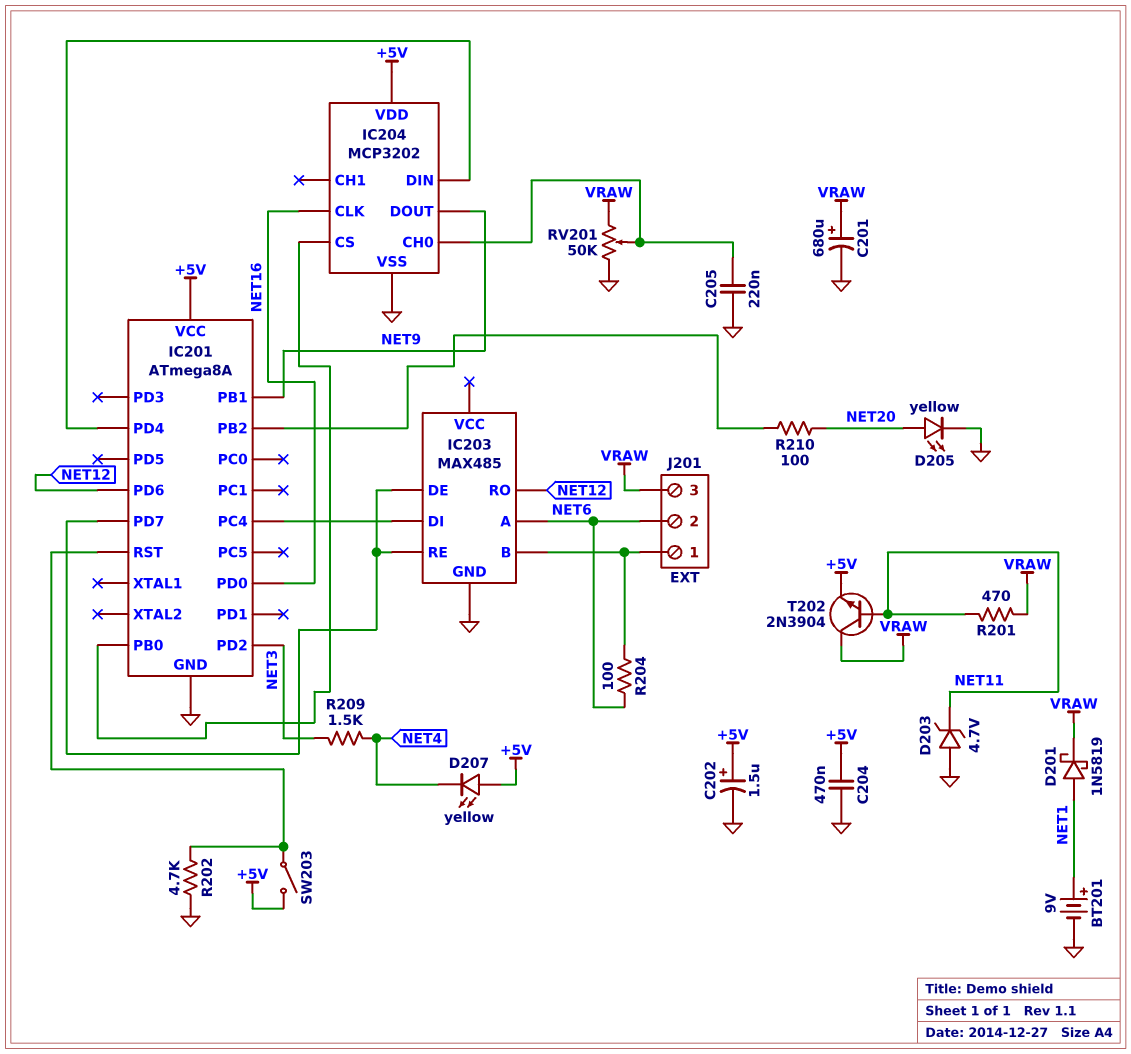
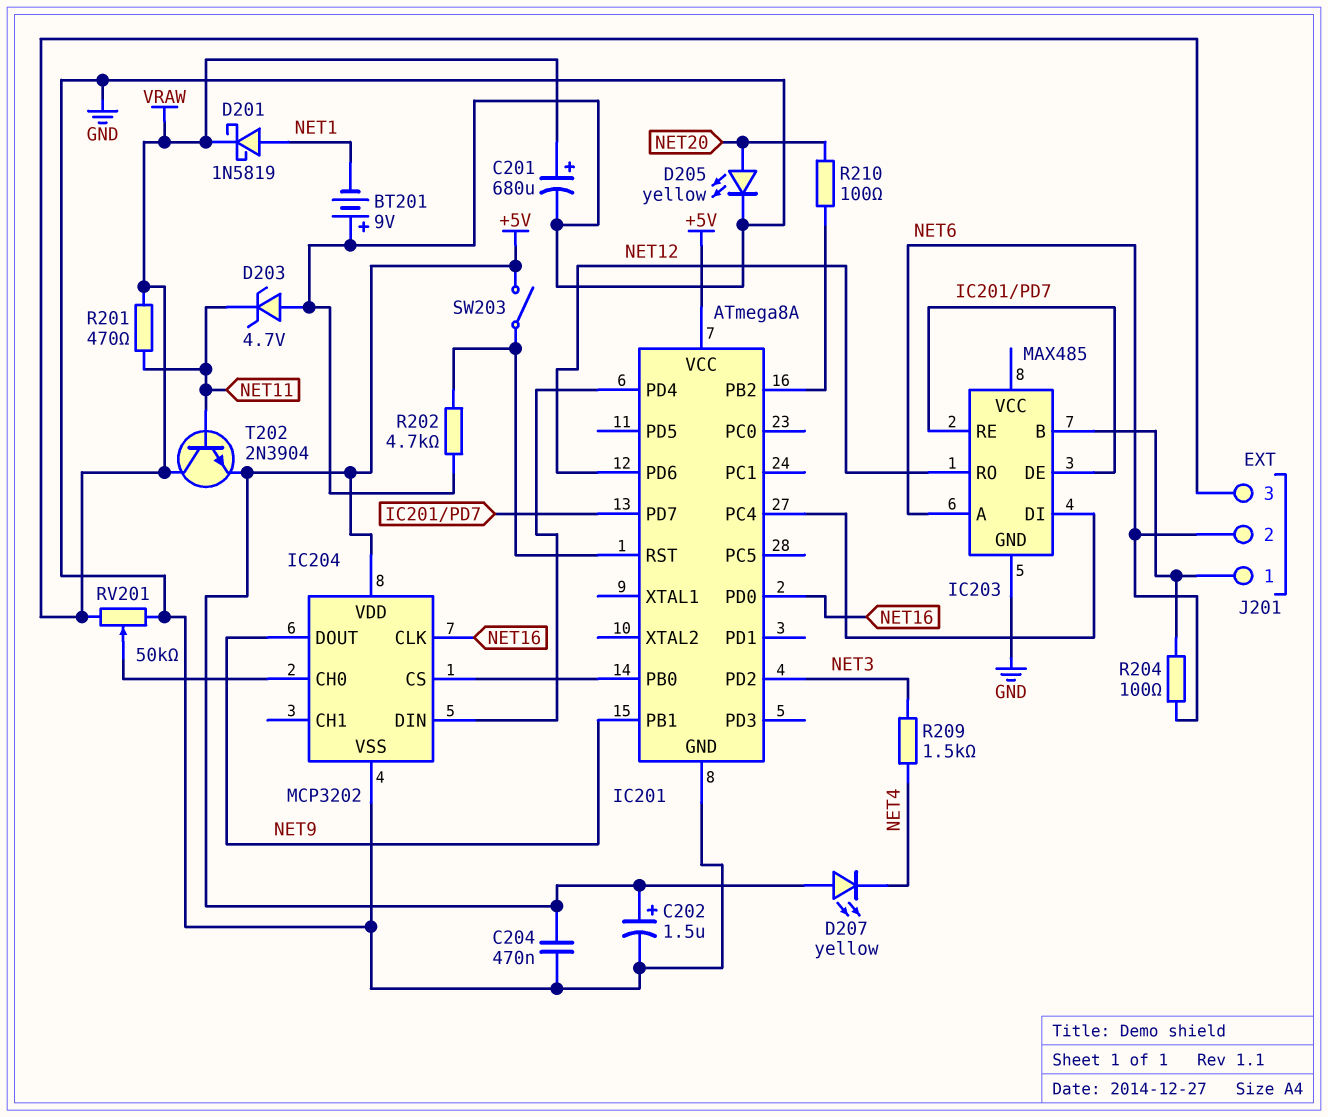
BT201: 9V (plus NET1, minus GND) -> 9V (plus GND, minus NET1)
C205: 220nF (GND, IC204/CH0) -> none

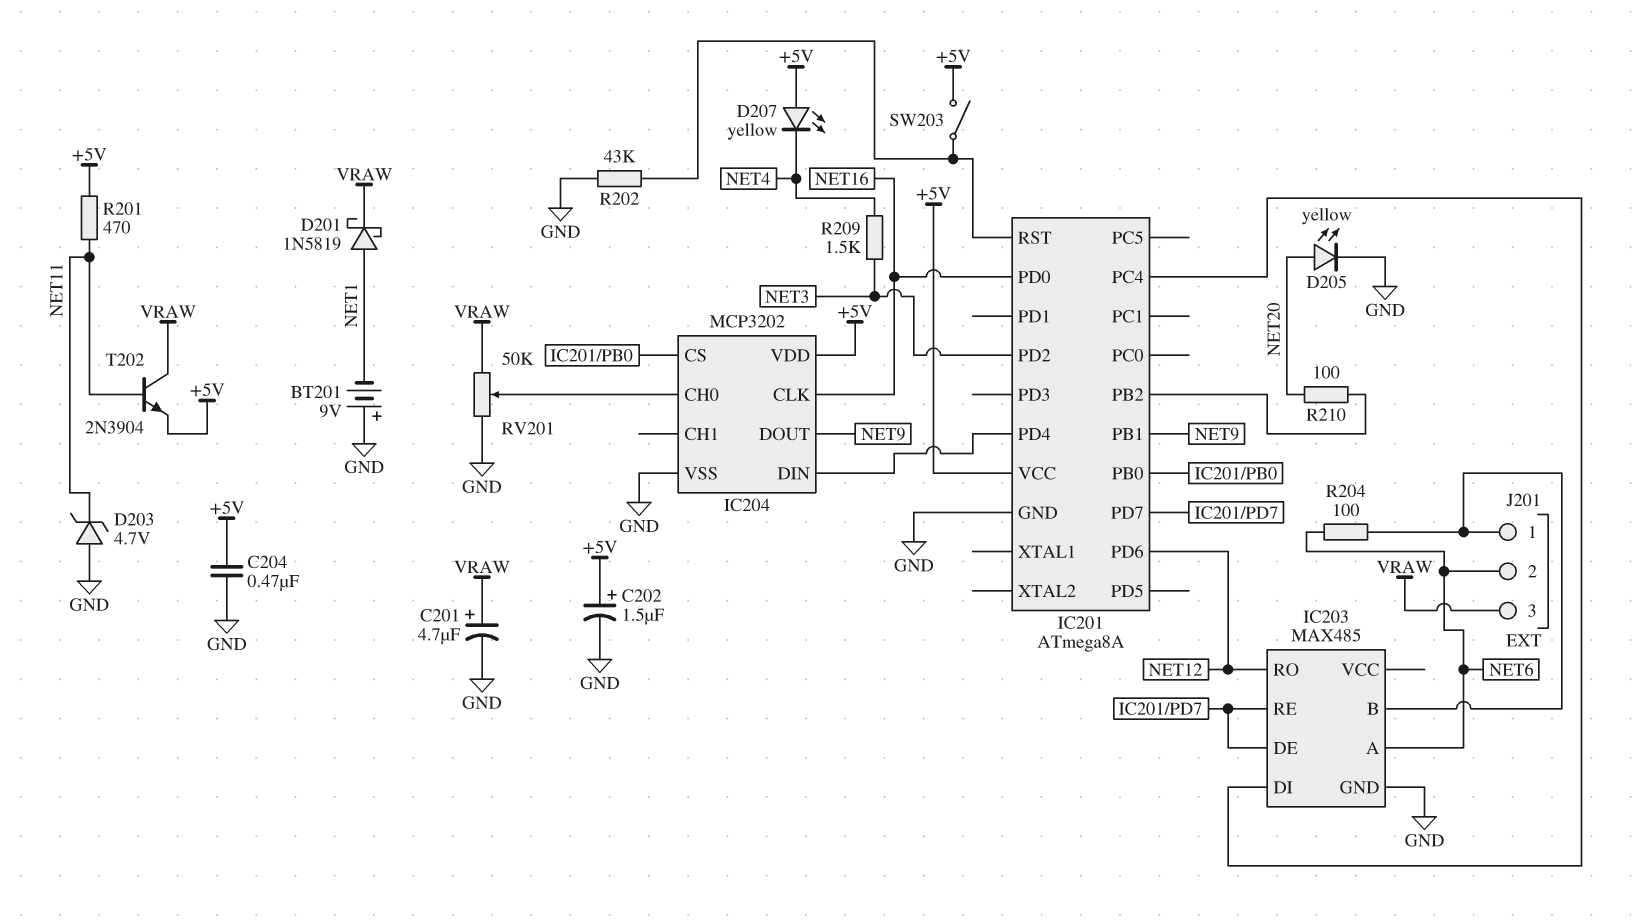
C201: 680uF (plus VRAW, minus GND) -> 4.7uF (plus VRAW, minus GND)
R201: 470 (NET11, VRAW) -> 470 (+5V, NET11)
R202: 4.7k (GND, IC201/RST) -> 43k (GND, IC201/RST)

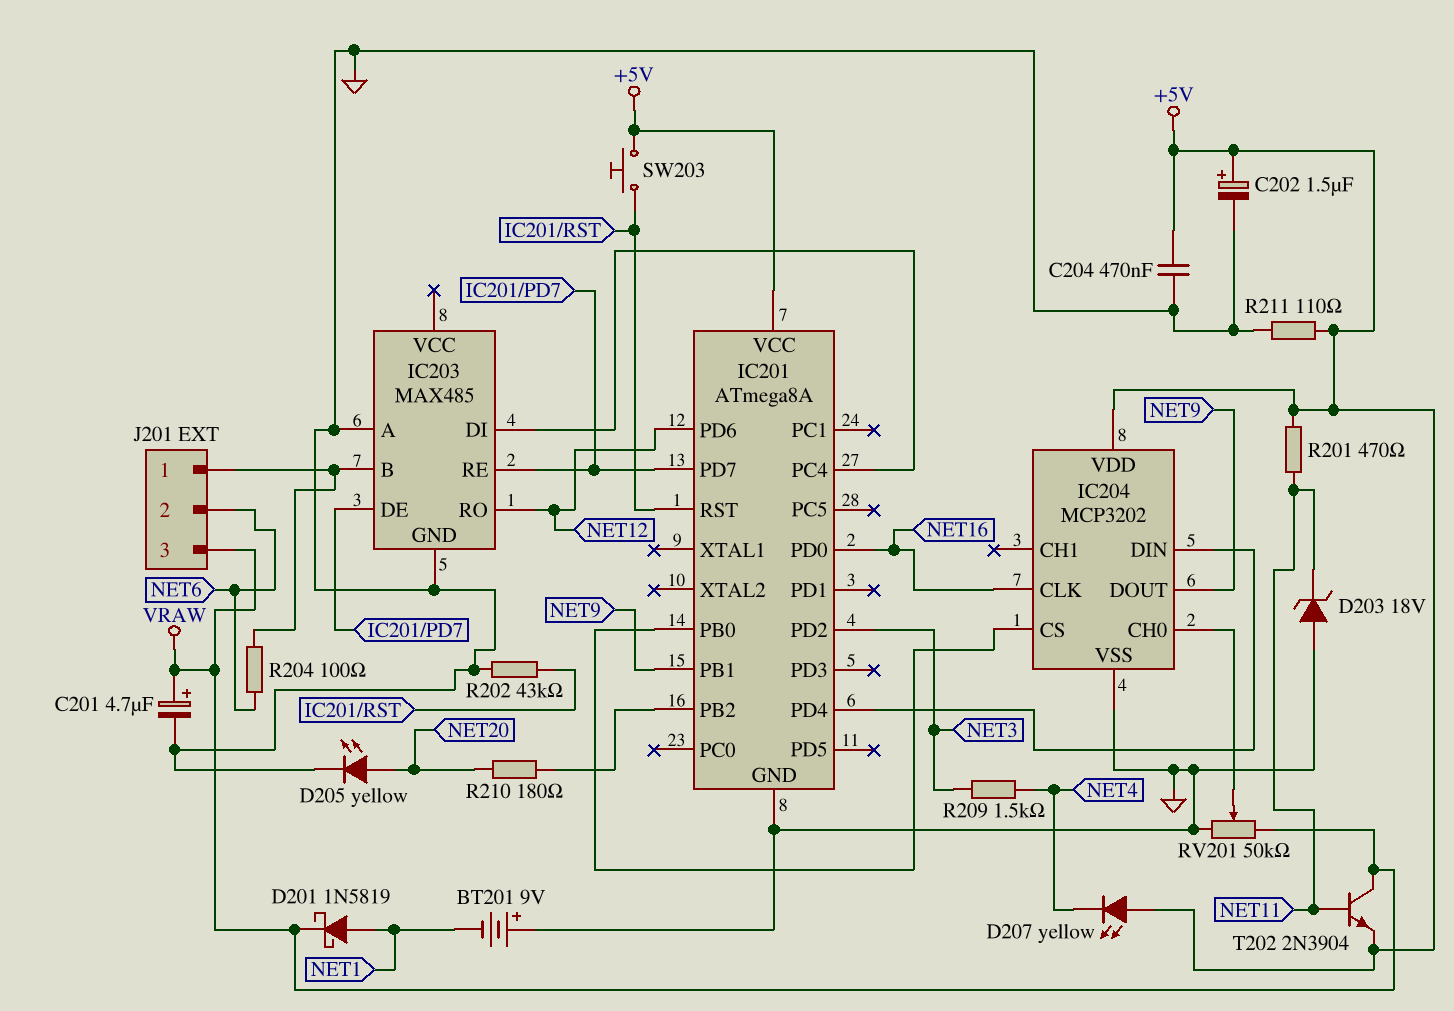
D203: zener 4.7V (A GND, K NET11) -> zener 18V (A GND, K NET11)
IC203 pin A: NET6 -> GND
R210: 100 (IC201/PB2, NET20) -> 180 (IC201/PB2, NET20)
R211: none -> 110 (+5V, GND)
SW203: switch (+5V, IC201/RST) -> button (+5V, IC201/RST)

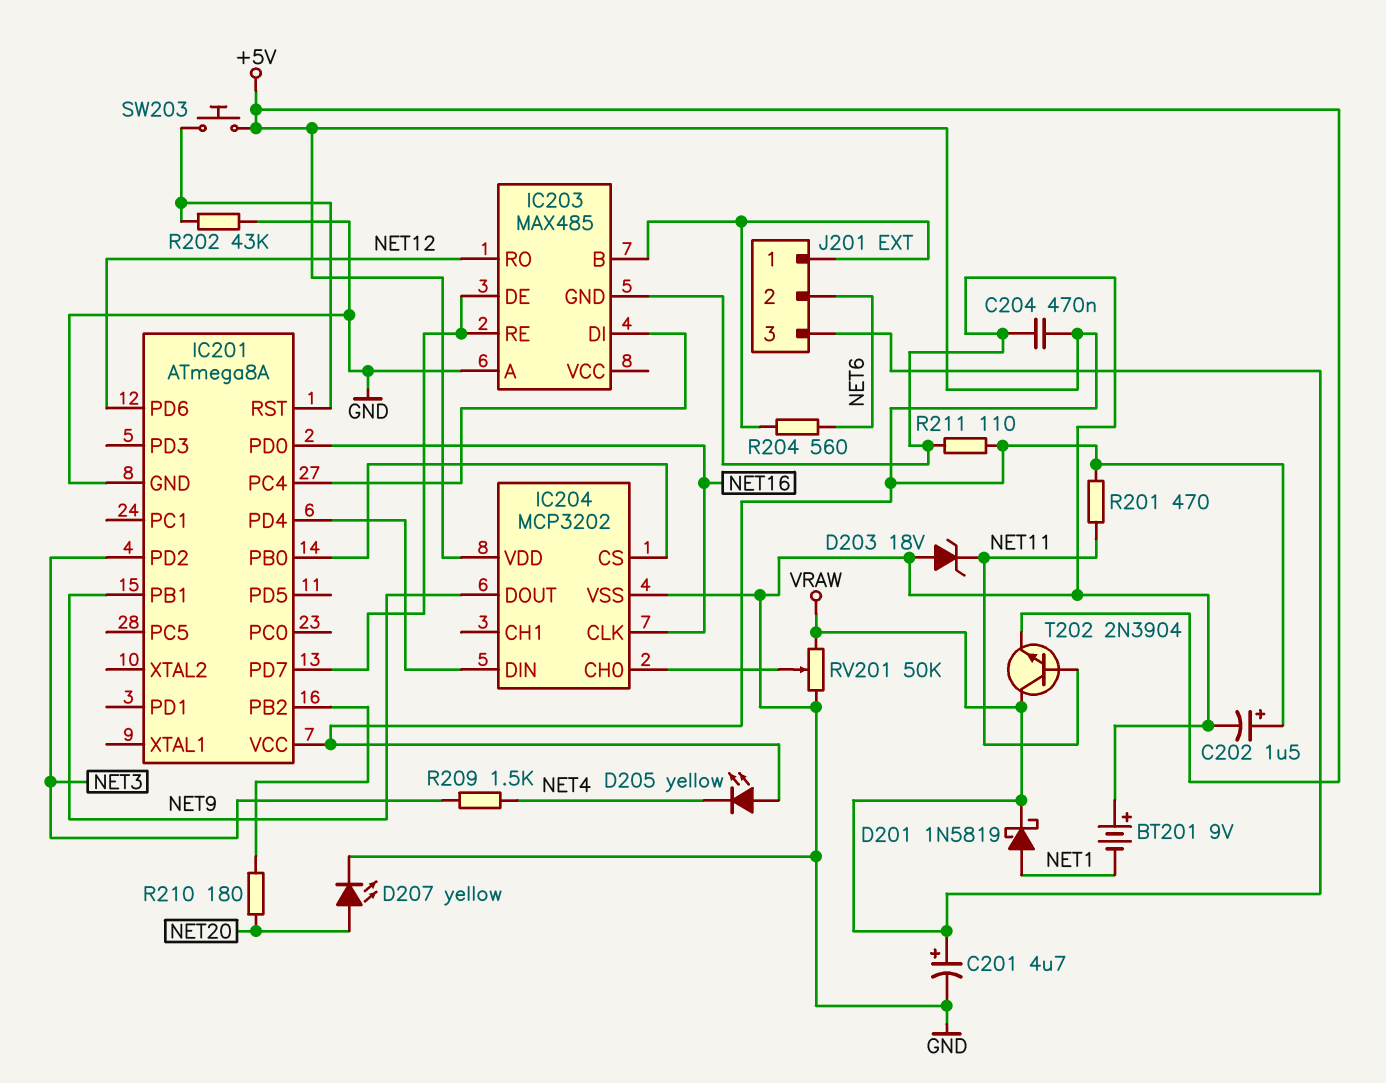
D205: LED yellow (A NET20, K GND) -> LED yellow (A +5V, K NET4)
D207: LED yellow (A +5V, K NET4) -> LED yellow (A NET20, K GND)
R204: 100 (IC203/B, NET6) -> 560 (IC203/B, NET6)

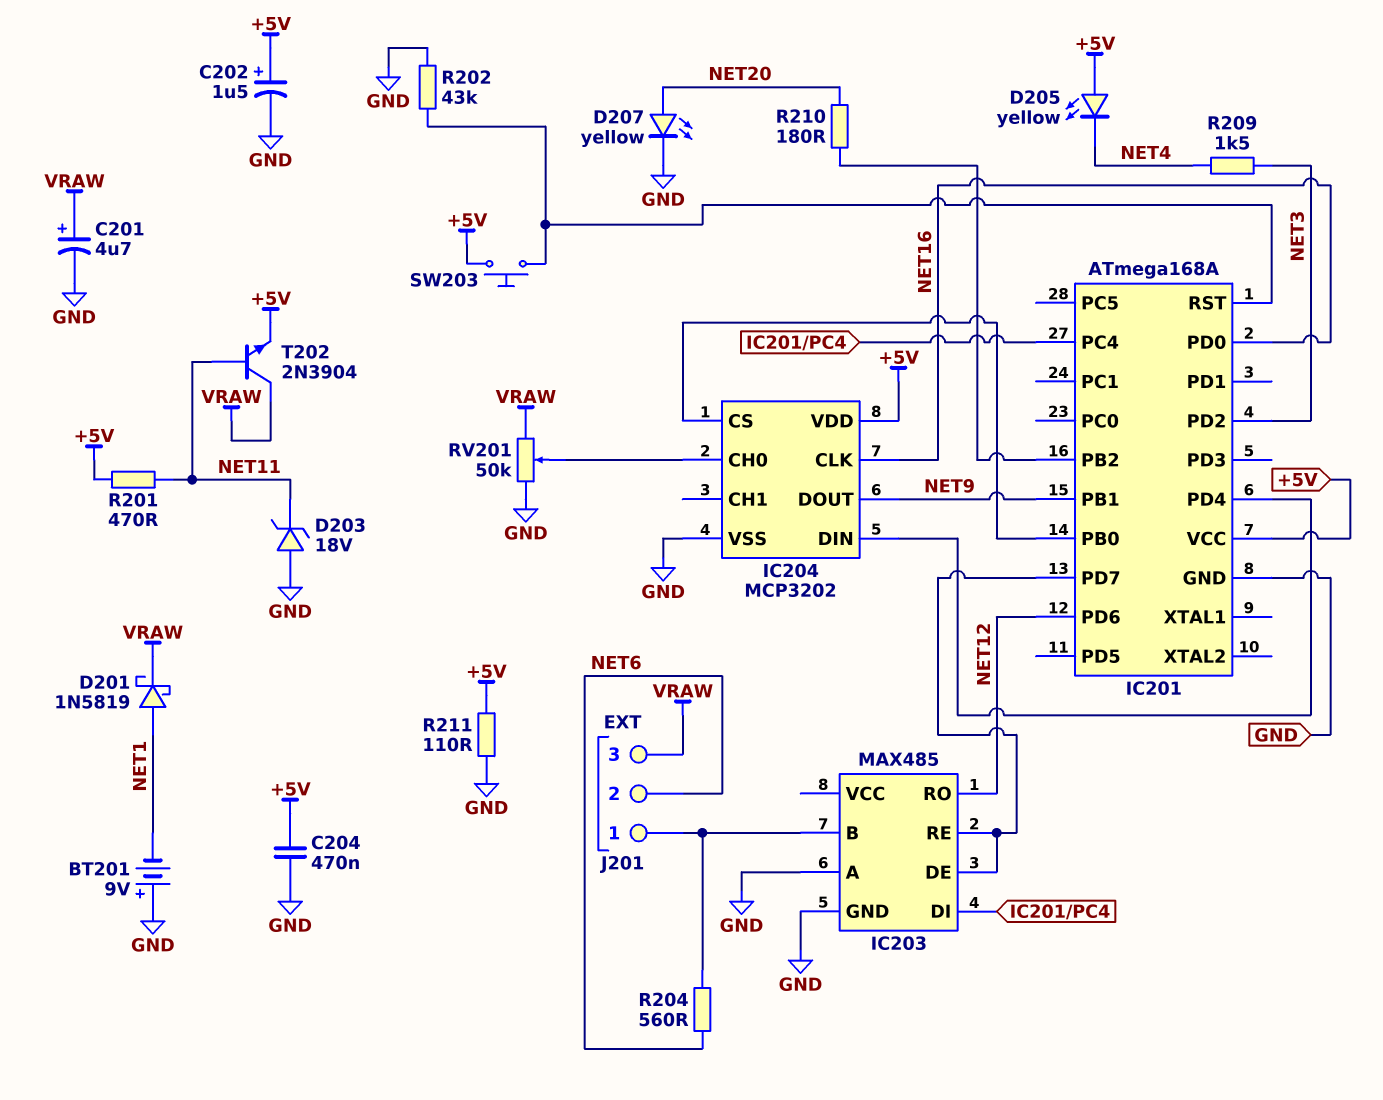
IC201: ATmega8A -> ATmega168A

